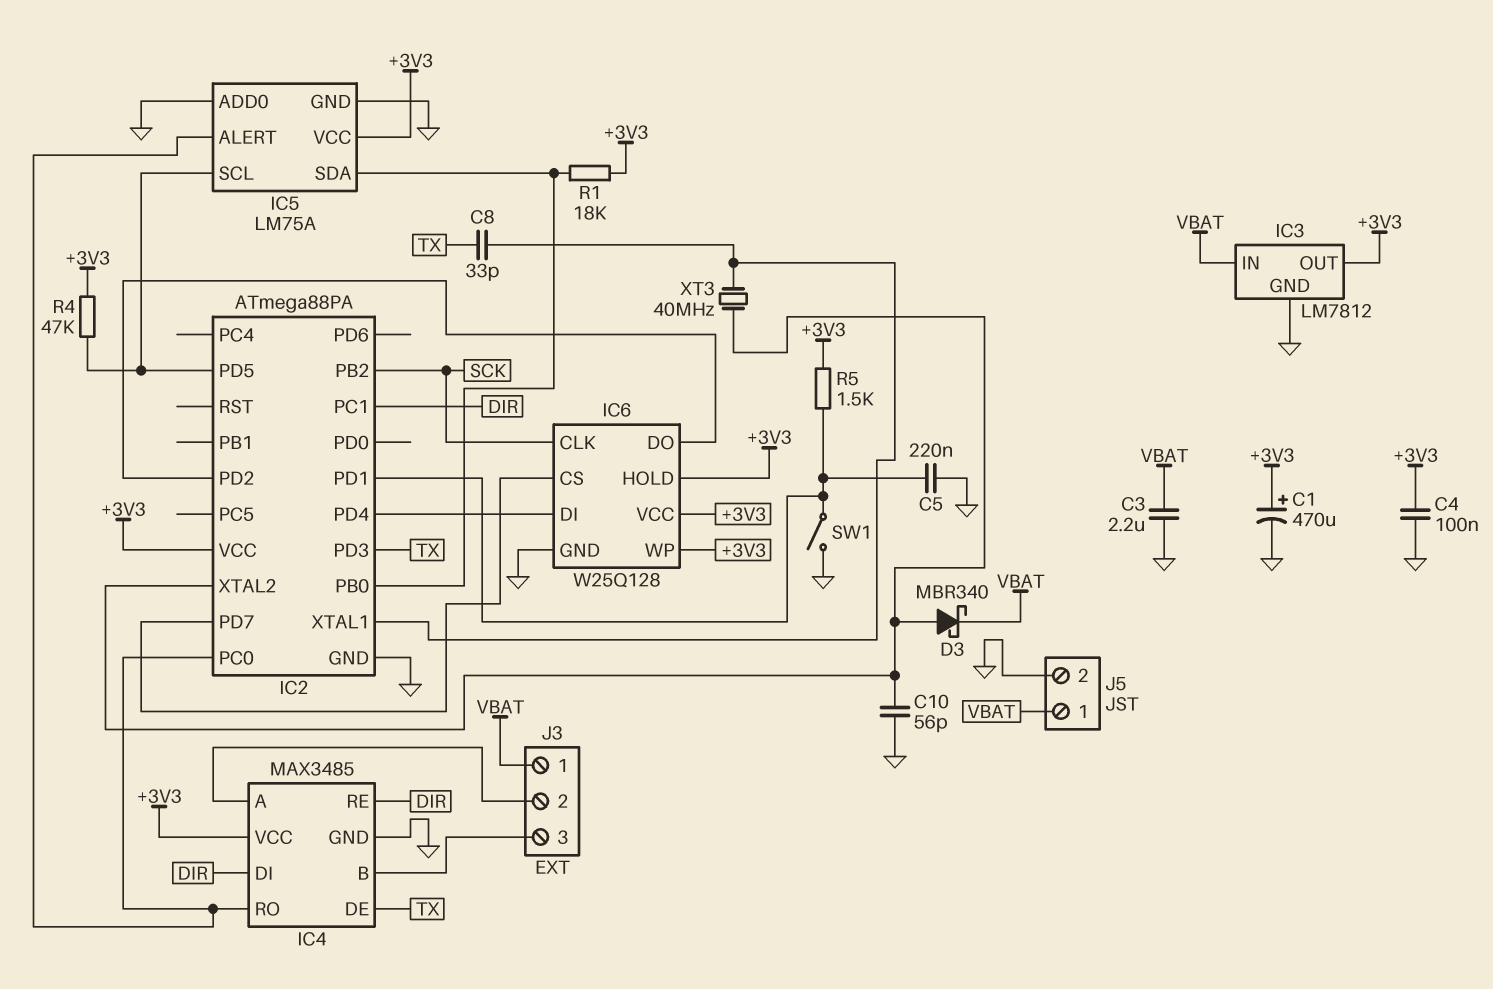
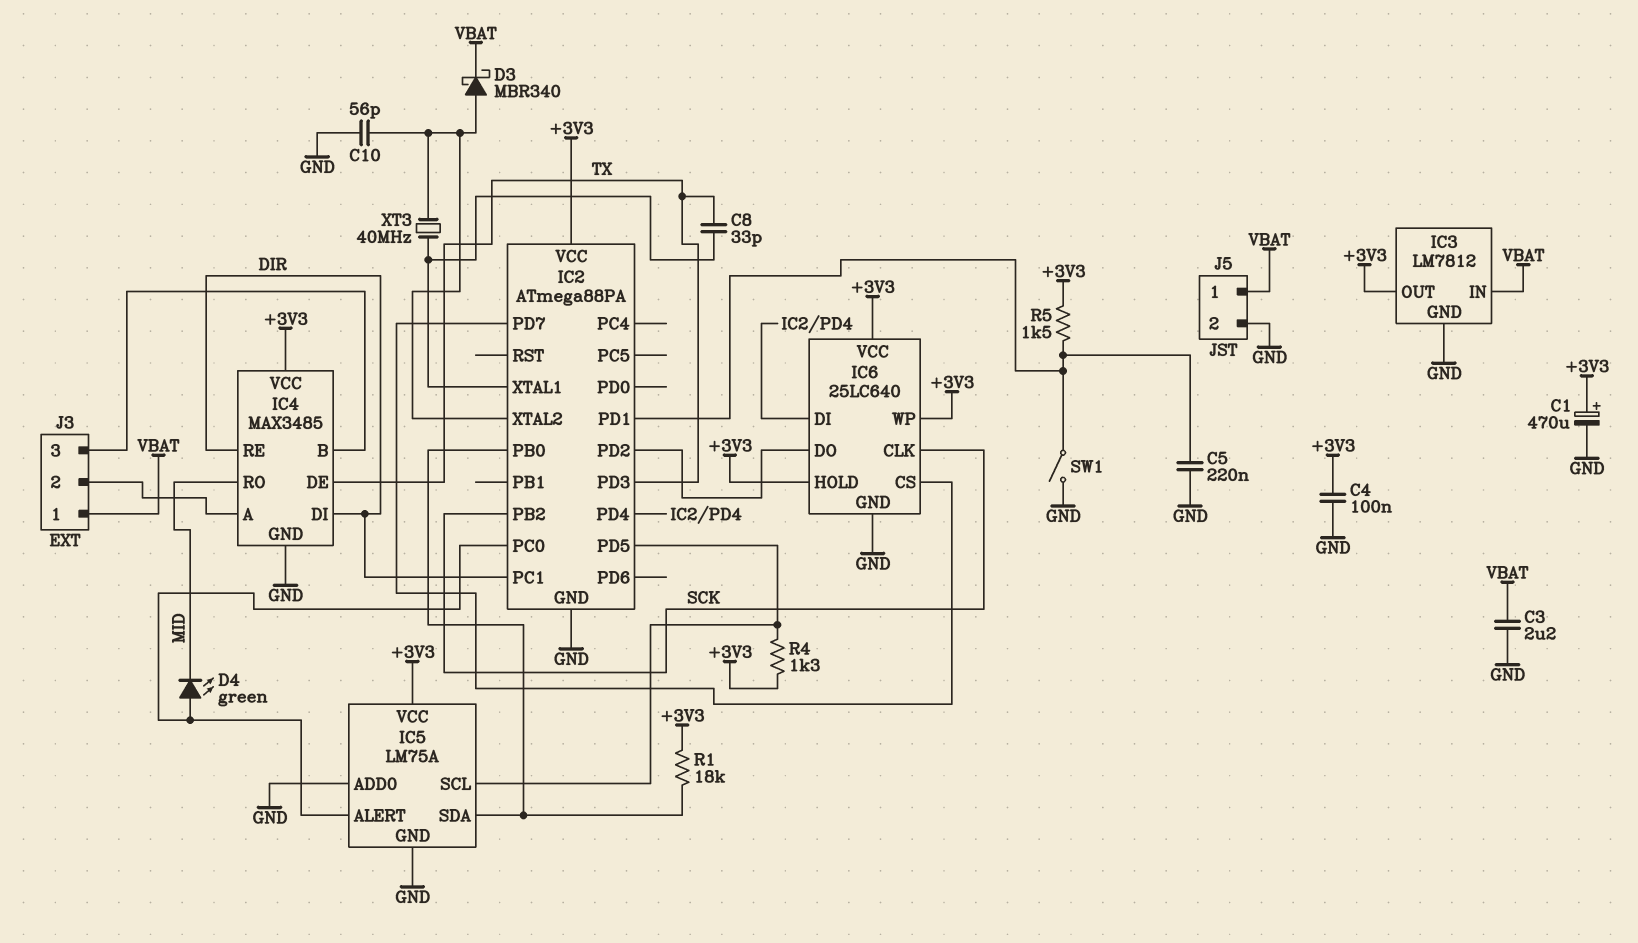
D4: none -> LED green (A IC2/PC0, K MID)
IC4 pin RO: IC2/PC0 -> MID
IC6: W25Q128 -> 25LC640
R4: 47k (+3V3, IC2/PD5) -> 1.3k (+3V3, IC2/PD5)

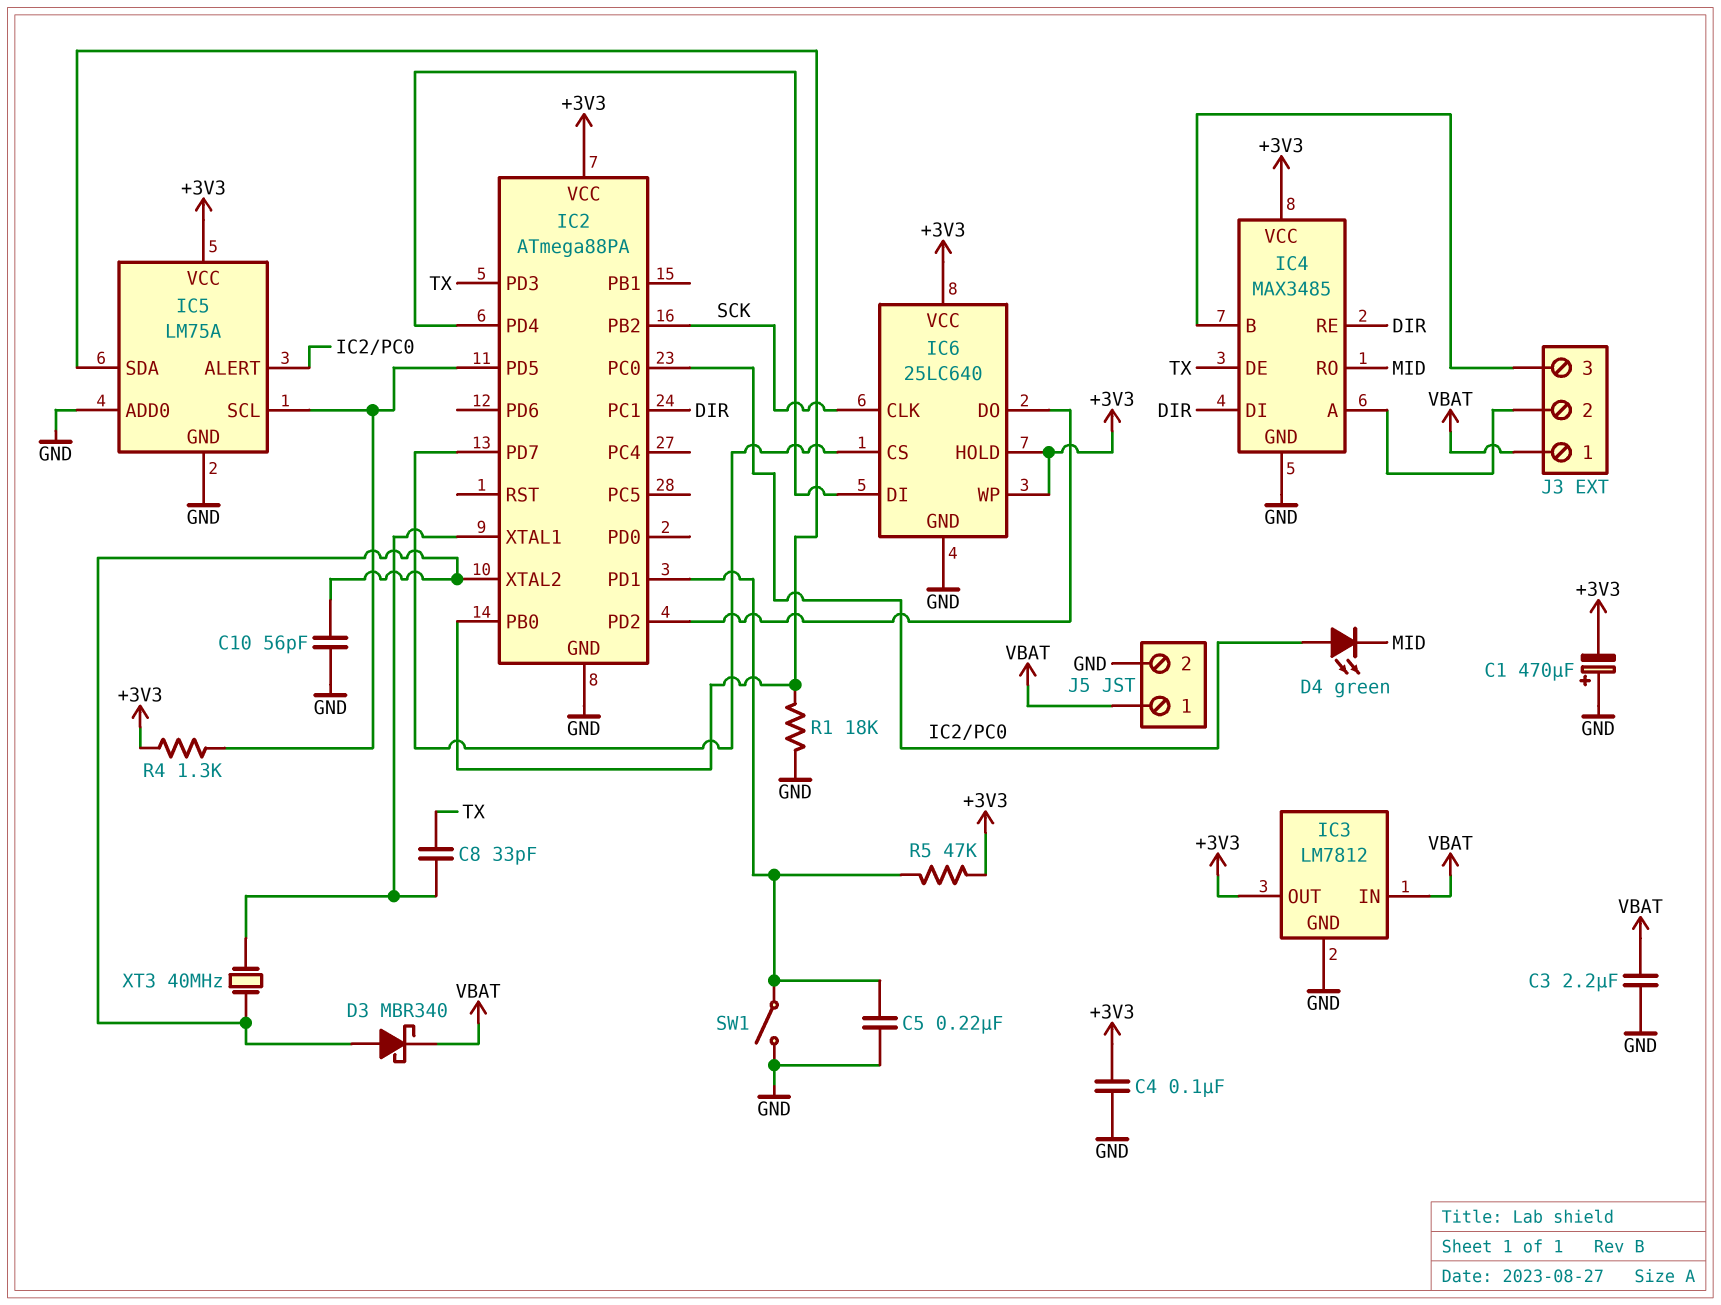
C1: 470uF (plus +3V3, minus GND) -> 470uF (plus GND, minus +3V3)
R1: 18k (+3V3, IC2/PB0) -> 18k (GND, IC2/PB0)
R5: 1.5k (+3V3, IC2/PD1) -> 47k (+3V3, IC2/PD1)

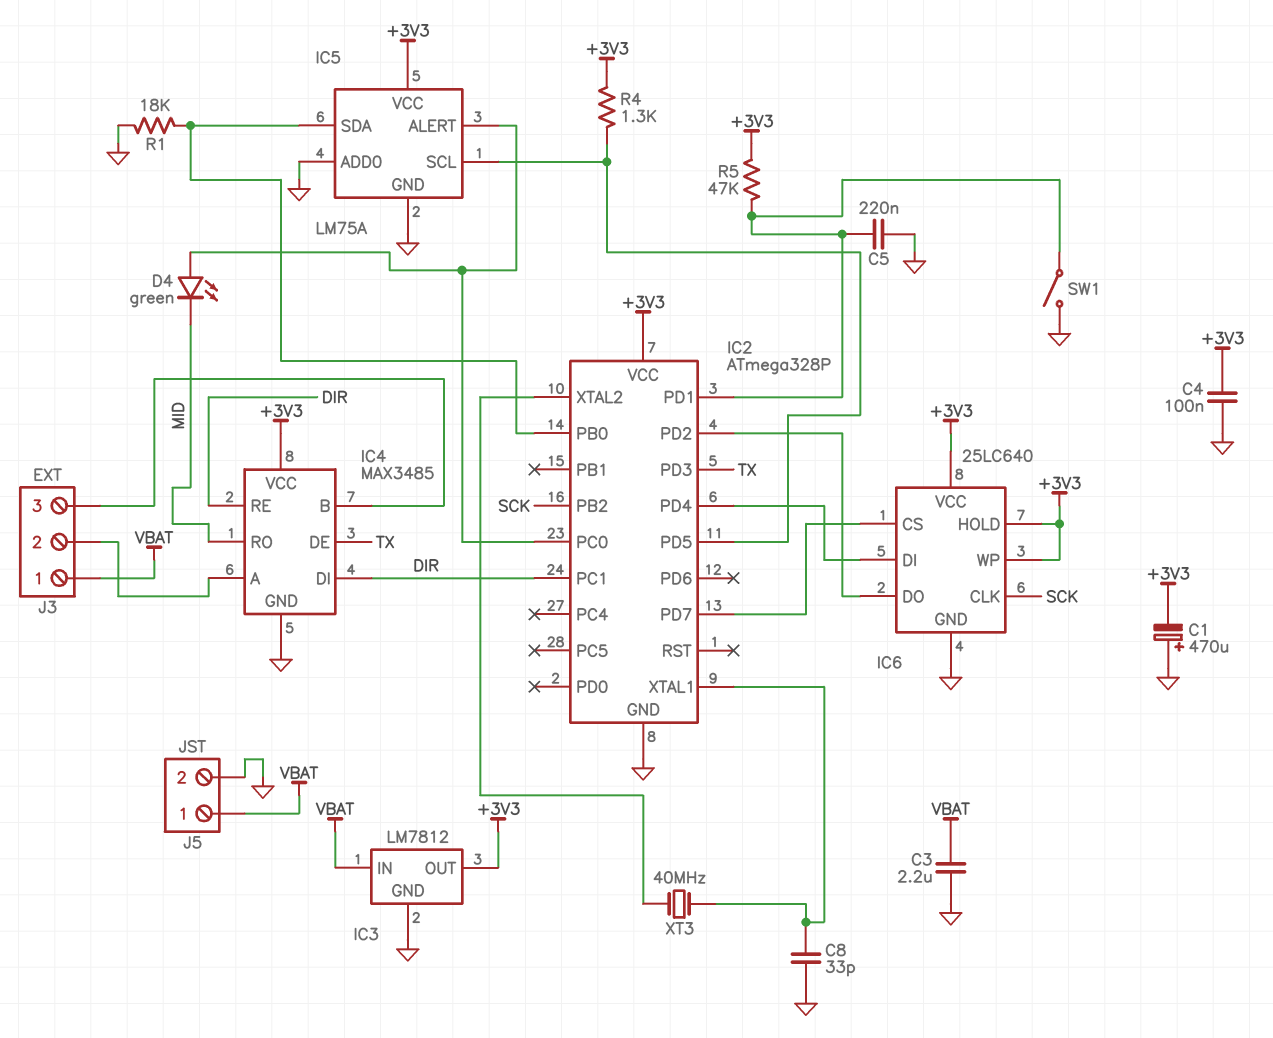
C8: 33pF (IC2/XTAL1, TX) -> 33pF (GND, IC2/XTAL1)
C10: 56pF (GND, IC2/XTAL2) -> none
D3: schottky MBR340 (A IC2/XTAL2, K VBAT) -> none
IC2: ATmega88PA -> ATmega328P

